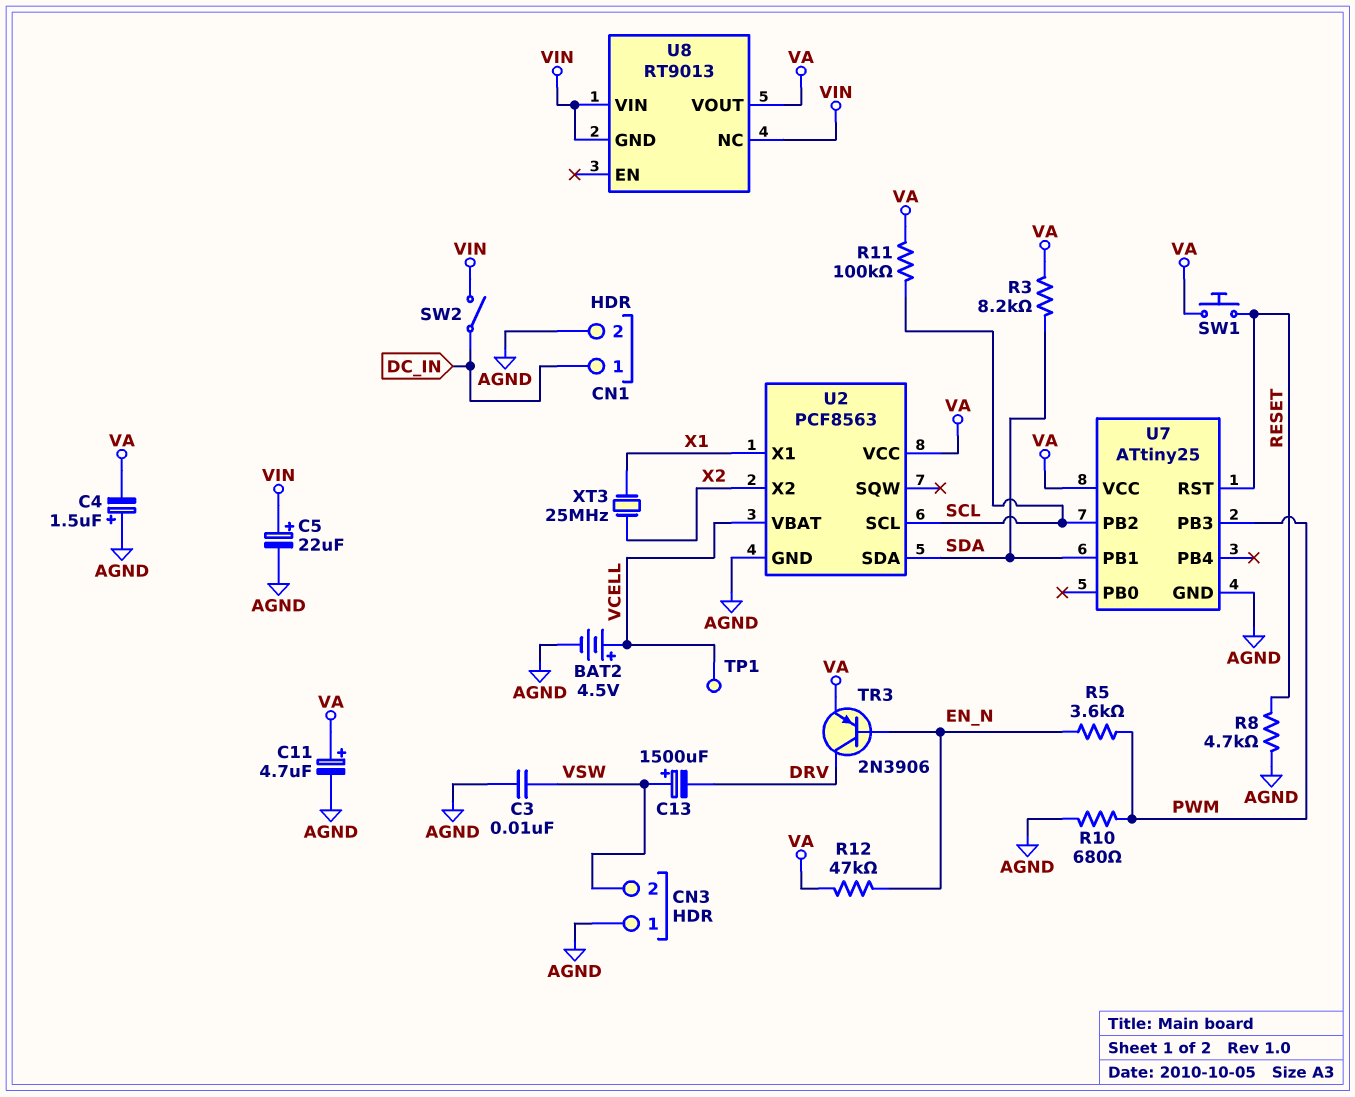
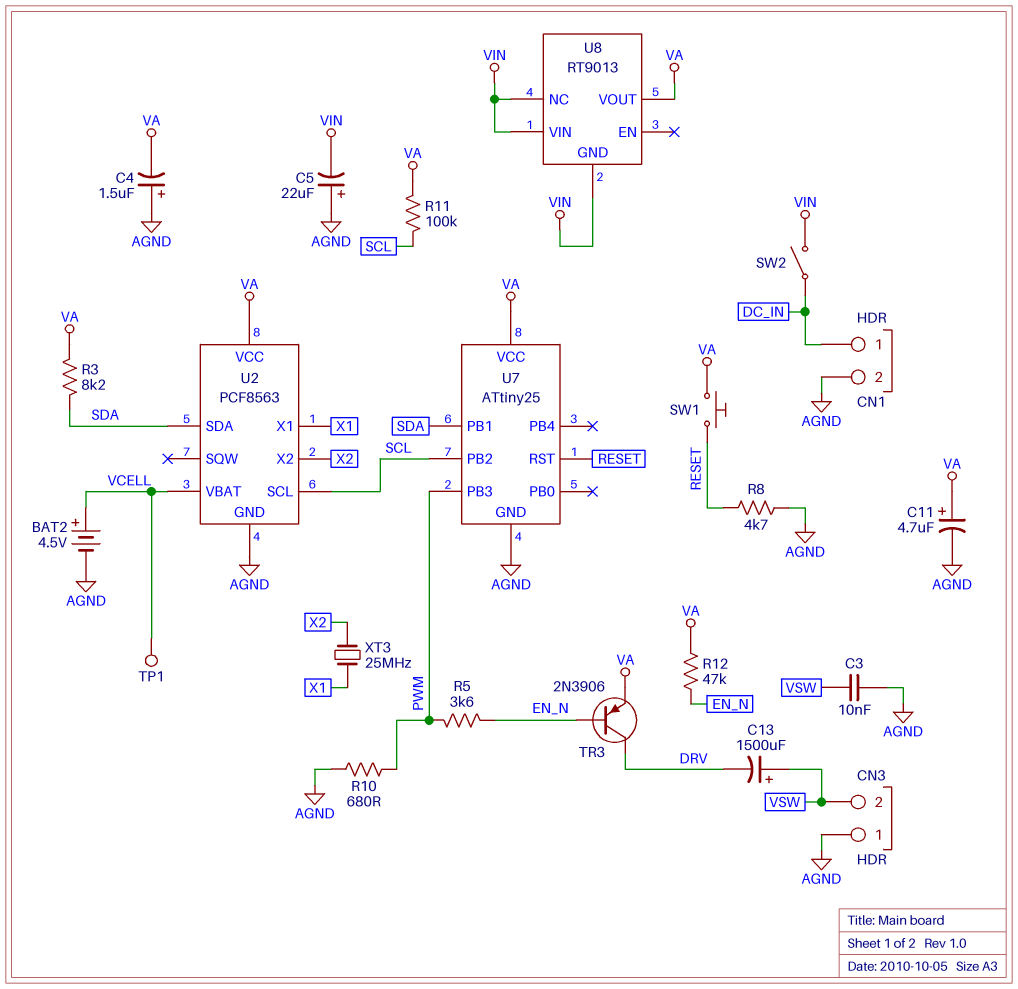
C5: 22uF (plus VIN, minus AGND) -> 22uF (plus AGND, minus VIN)

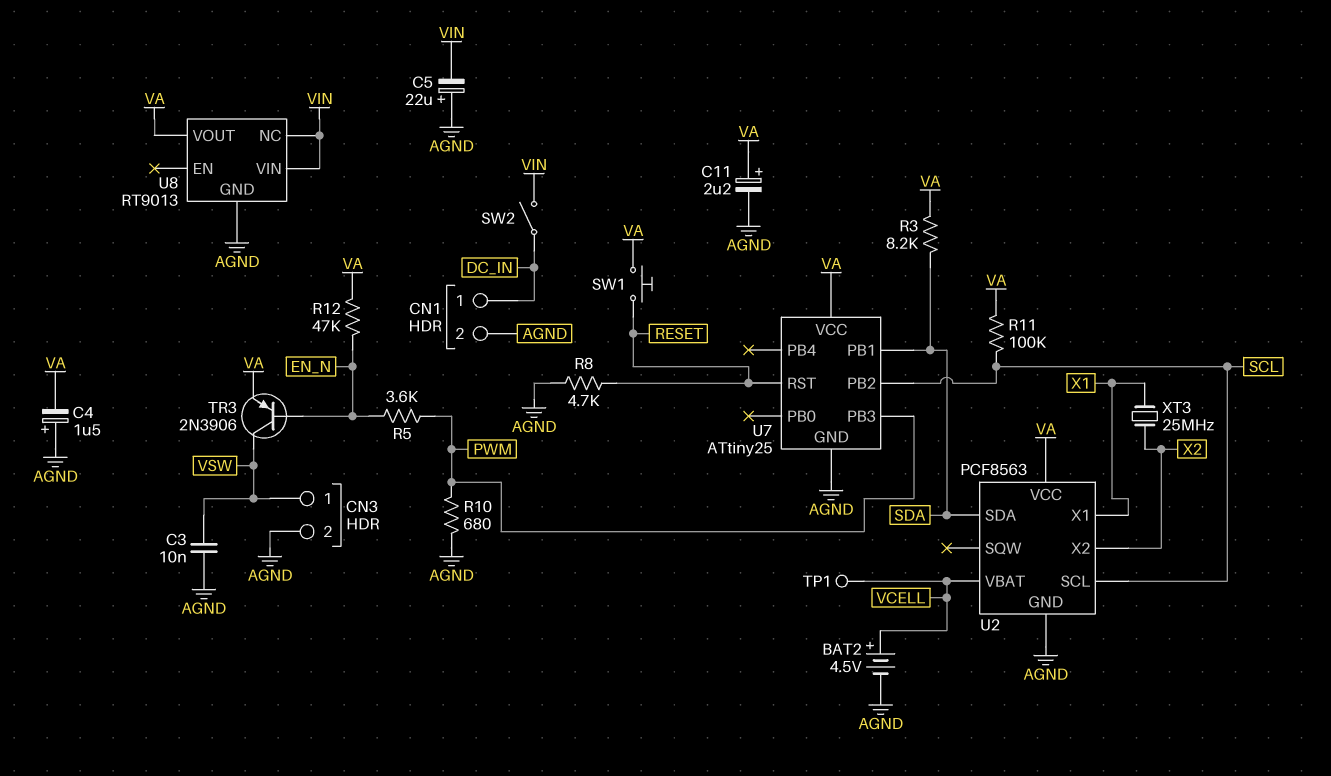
C11: 4.7uF (plus VA, minus AGND) -> 2.2uF (plus VA, minus AGND)
C13: 1500uF (plus VSW, minus DRV) -> none
CN3 pin 1: AGND -> VSW
CN3 pin 2: VSW -> AGND
TR3: PNP 2N3906 (B EN_N, C DRV, E VA) -> PNP 2N3906 (B EN_N, C VSW, E VA)
U8 pin GND: VIN -> AGND

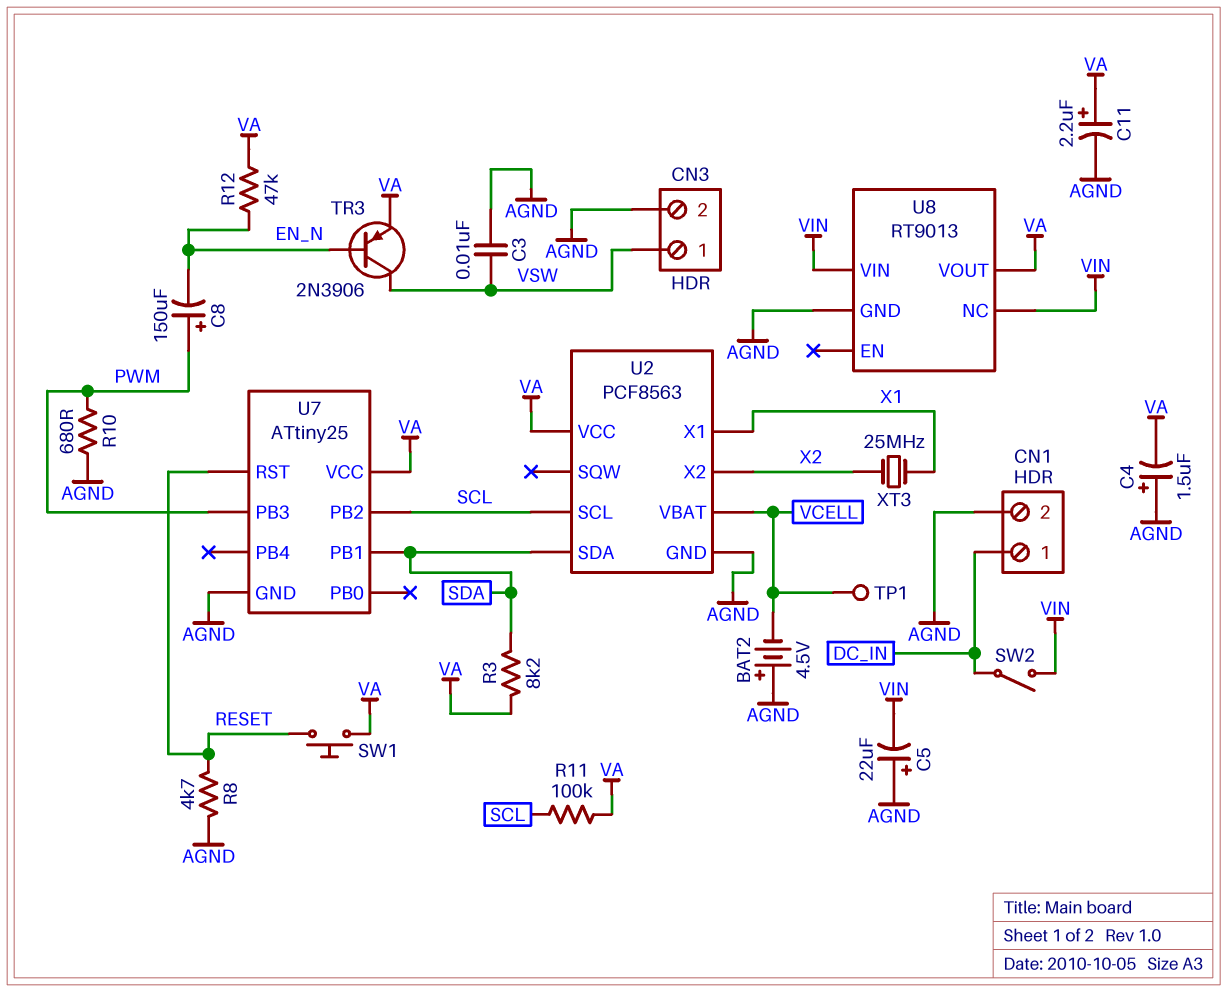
BAT2: 4.5V (plus VCELL, minus AGND) -> 4.5V (plus AGND, minus VCELL)
C8: none -> 150uF (plus PWM, minus EN_N)
R5: 3.6k (EN_N, PWM) -> none

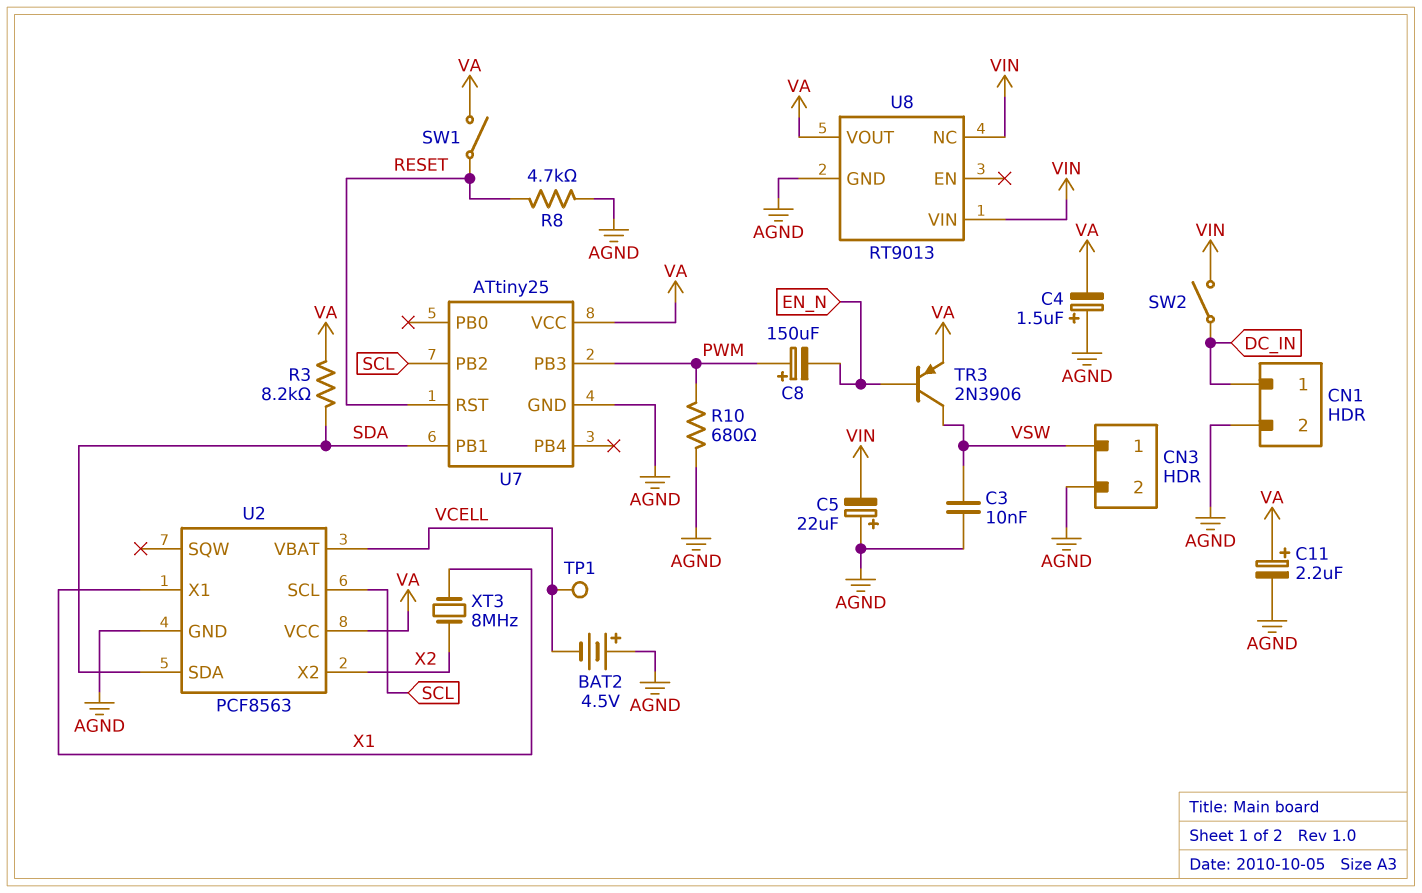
R11: 100k (SCL, VA) -> none
R12: 47k (EN_N, VA) -> none
SW1: button (RESET, VA) -> switch (RESET, VA)
XT3: 25MHz (X1, X2) -> 8MHz (X1, X2)

